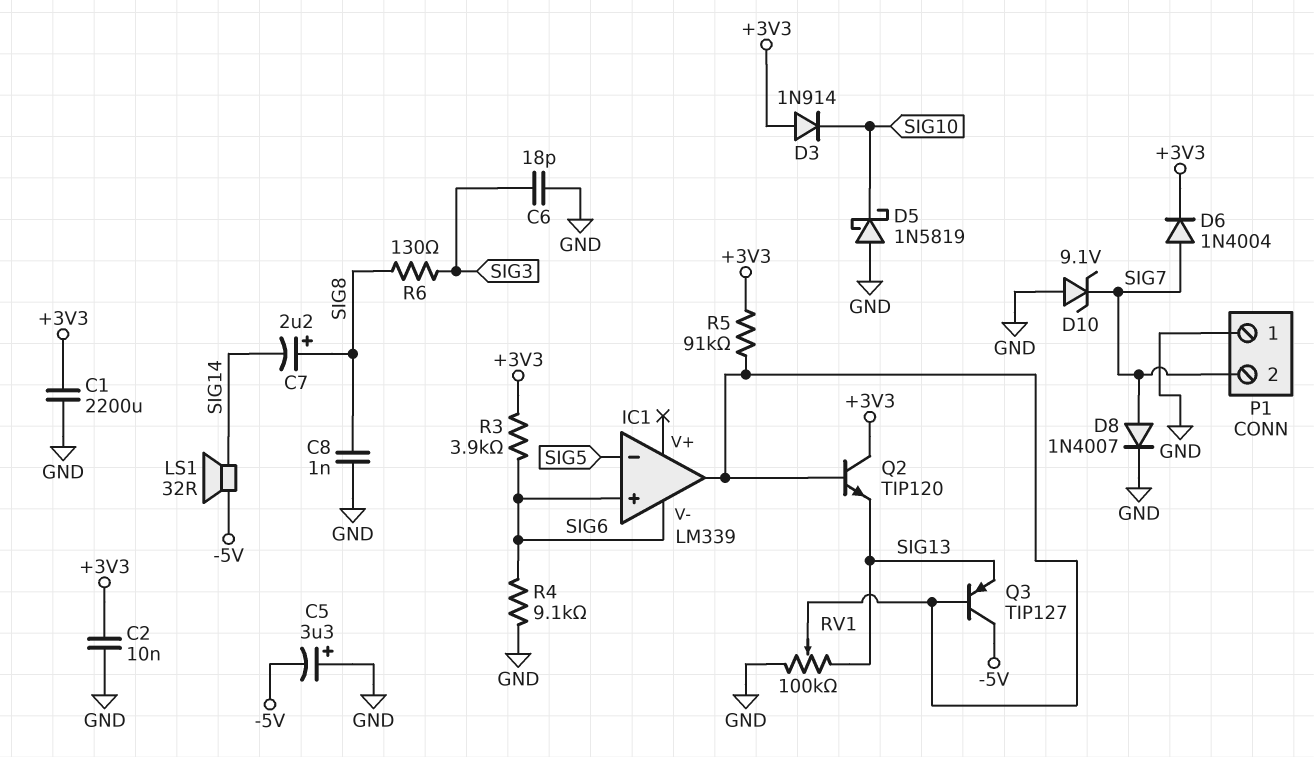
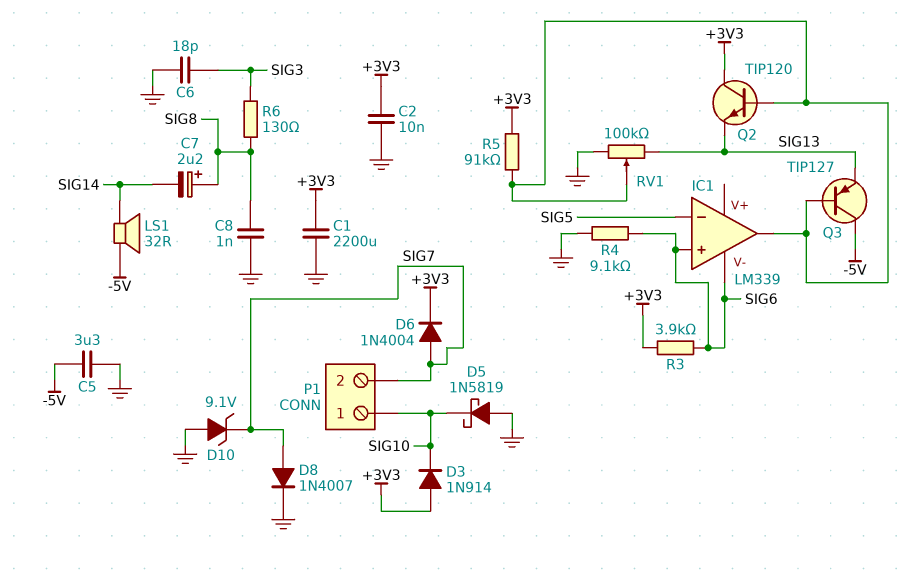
C5: 3.3uF (plus GND, minus -5V) -> 3.3uF (-5V, GND)
P1 pin 1: GND -> SIG10

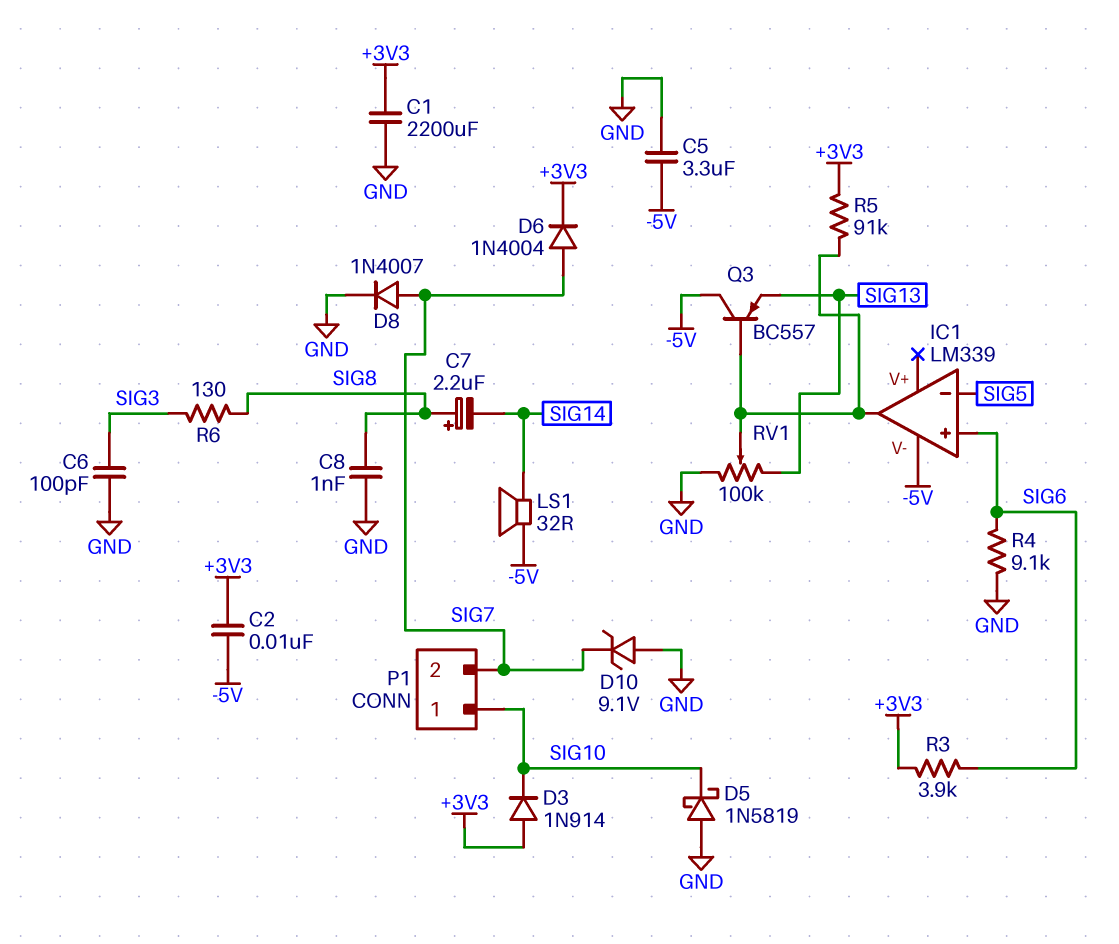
C2: 10nF (+3V3, GND) -> 10nF (+3V3, -5V)
C6: 18pF (GND, SIG3) -> 100pF (GND, SIG3)
IC1 pin V-: SIG6 -> -5V
Q2: NPN TIP120 (B IC1/out, C +3V3, E SIG13) -> none
Q3: PNP TIP127 (B IC1/out, C -5V, E SIG13) -> PNP BC557 (B IC1/out, C -5V, E SIG13)

